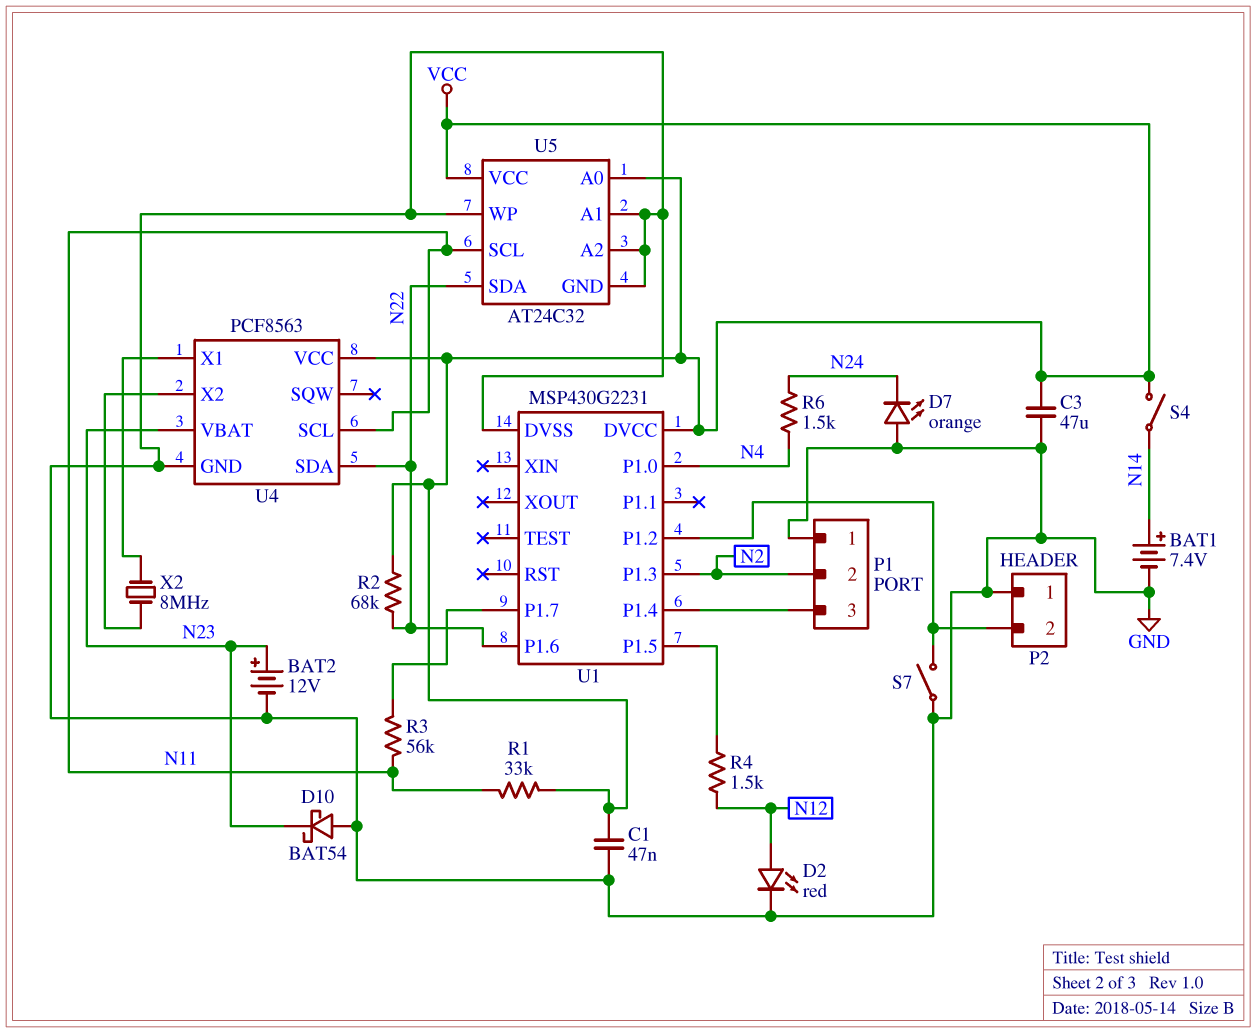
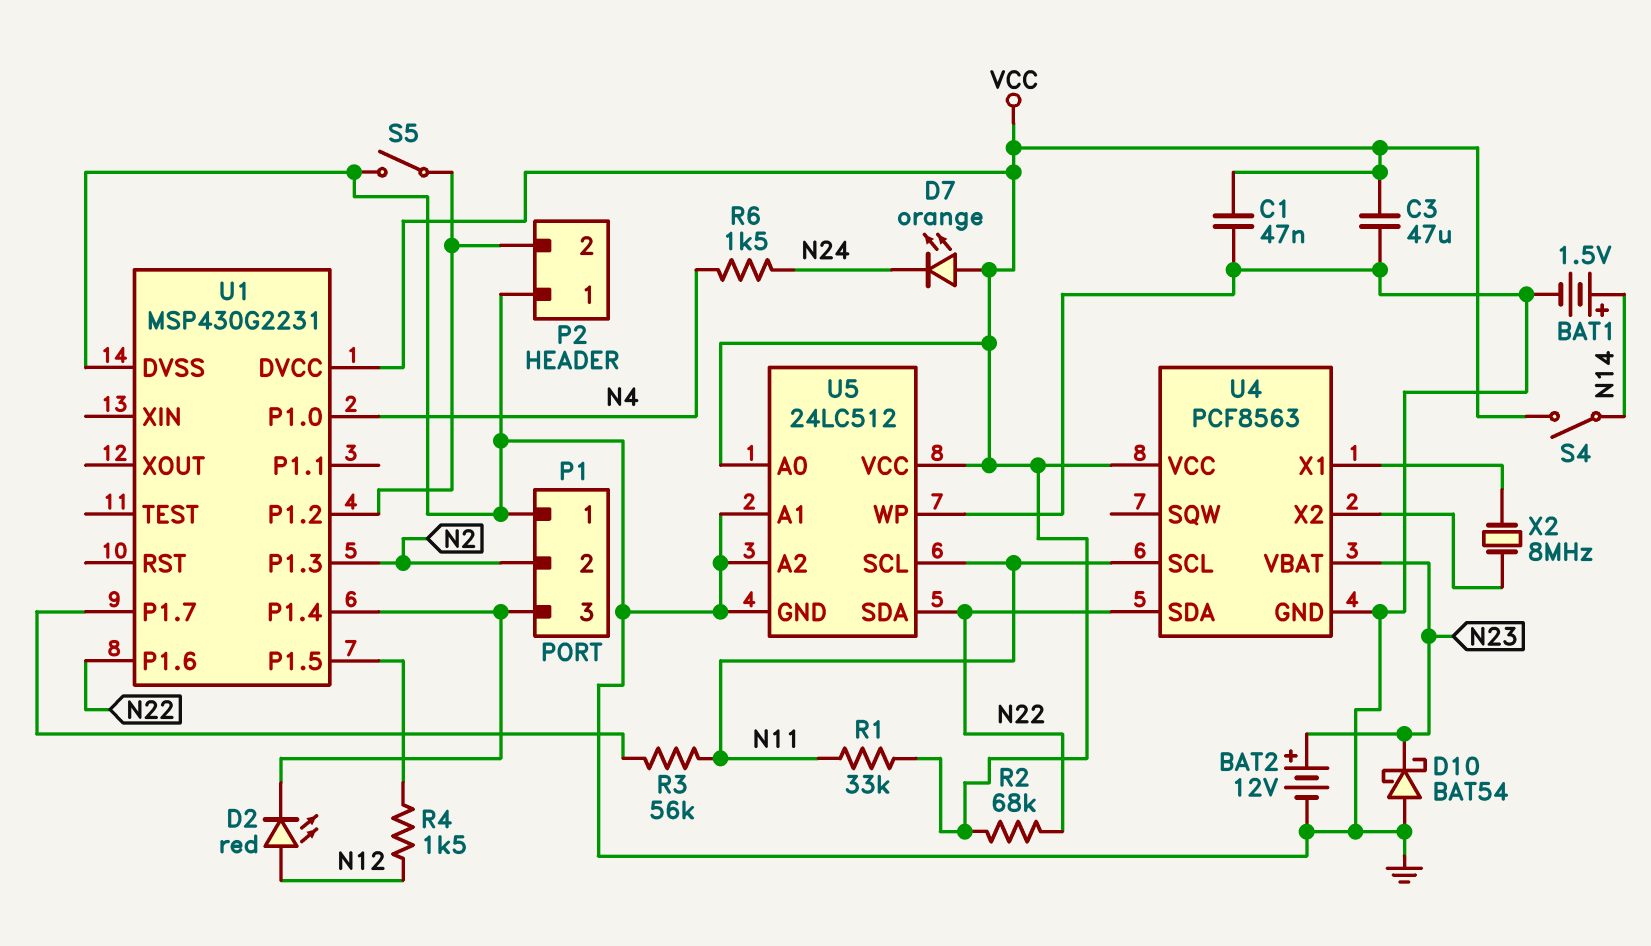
BAT1: 7.4V (plus N14, minus GND) -> 1.5V (plus N14, minus GND)
D2: LED red (A N12, K GND) -> LED red (A N12, K P1/3)
D7: LED orange (A GND, K N24) -> LED orange (A VCC, K N24)
S5: none -> switch (GND, P2/2)
S7: switch (GND, P2/2) -> none
U5: AT24C32 -> 24LC512

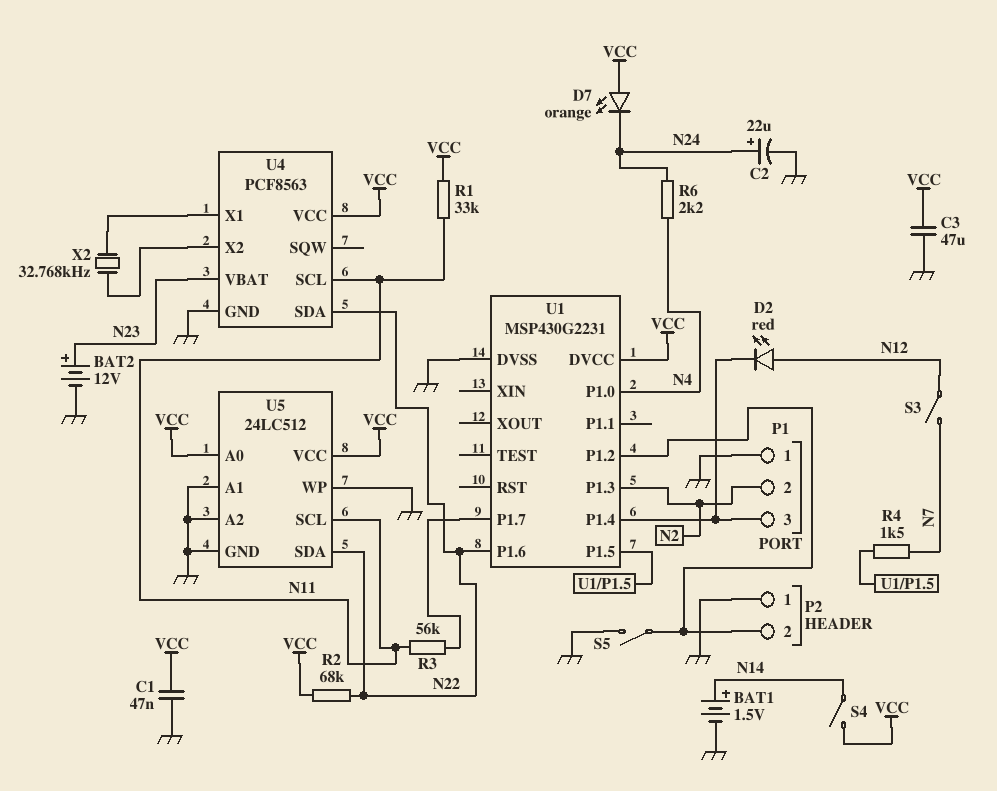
C2: none -> 22uF (plus N24, minus GND)
D10: schottky BAT54 (A GND, K N23) -> none
R4: 1.5k (N12, U1/P1.5) -> 1.5k (N7, U1/P1.5)
R6: 1.5k (N4, N24) -> 2.2k (N4, N24)
S3: none -> switch (N7, N12)
X2: 8MHz (U4/X1, U4/X2) -> 32.768kHz (U4/X1, U4/X2)

